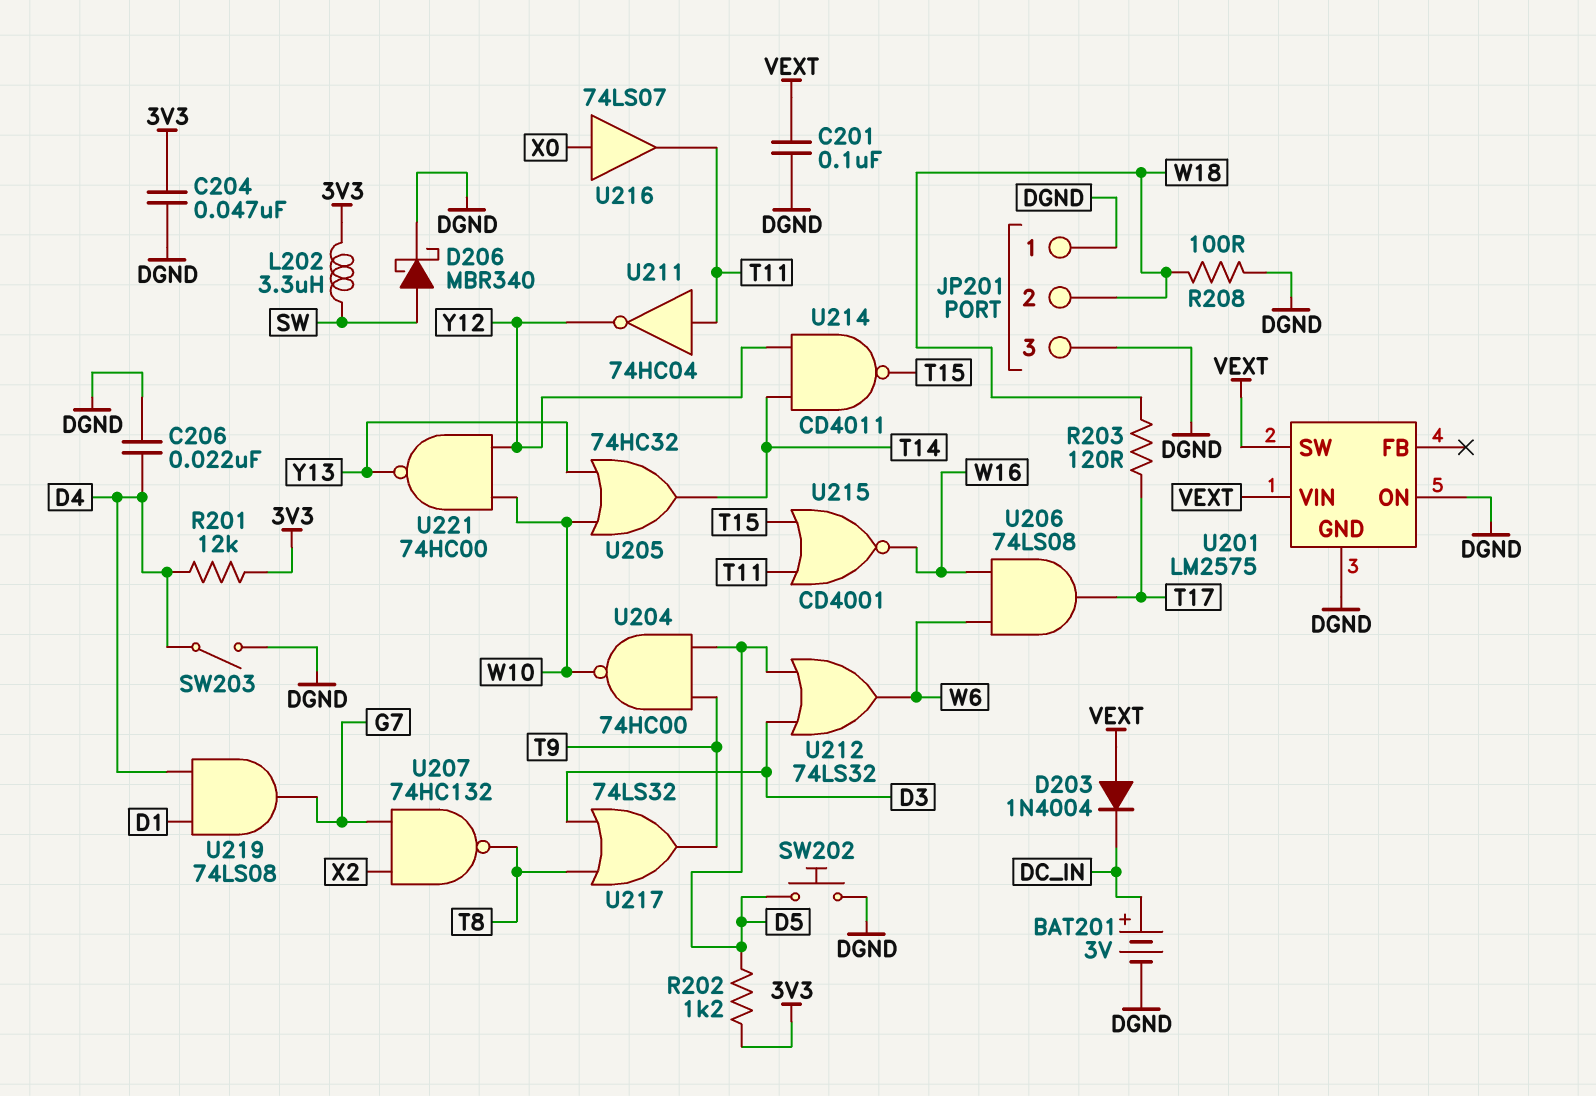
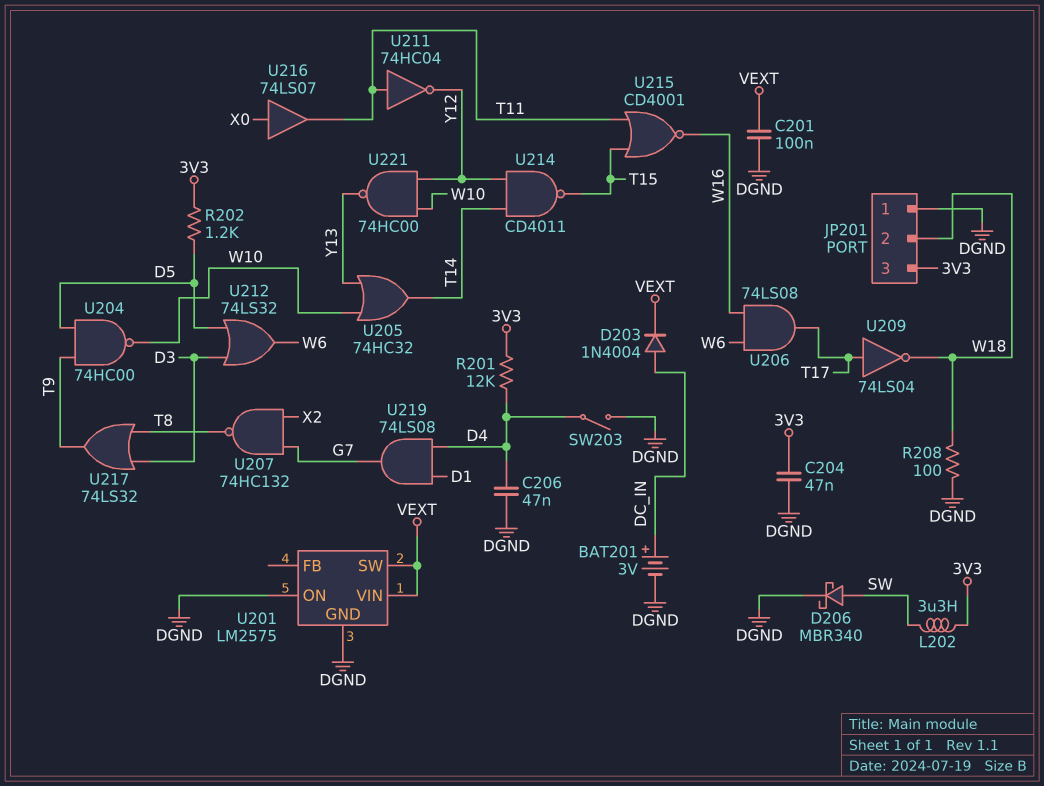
C206: 22nF (D4, DGND) -> 47nF (D4, DGND)
D203: diode 1N4004 (A VEXT, K DC_IN) -> diode 1N4004 (A DC_IN, K VEXT)
JP201 pin 3: DGND -> 3V3
R203: 120 (T17, W18) -> none
SW202: button (D5, DGND) -> none
U209: none -> NOT 74LS04 (in T17, out W18)

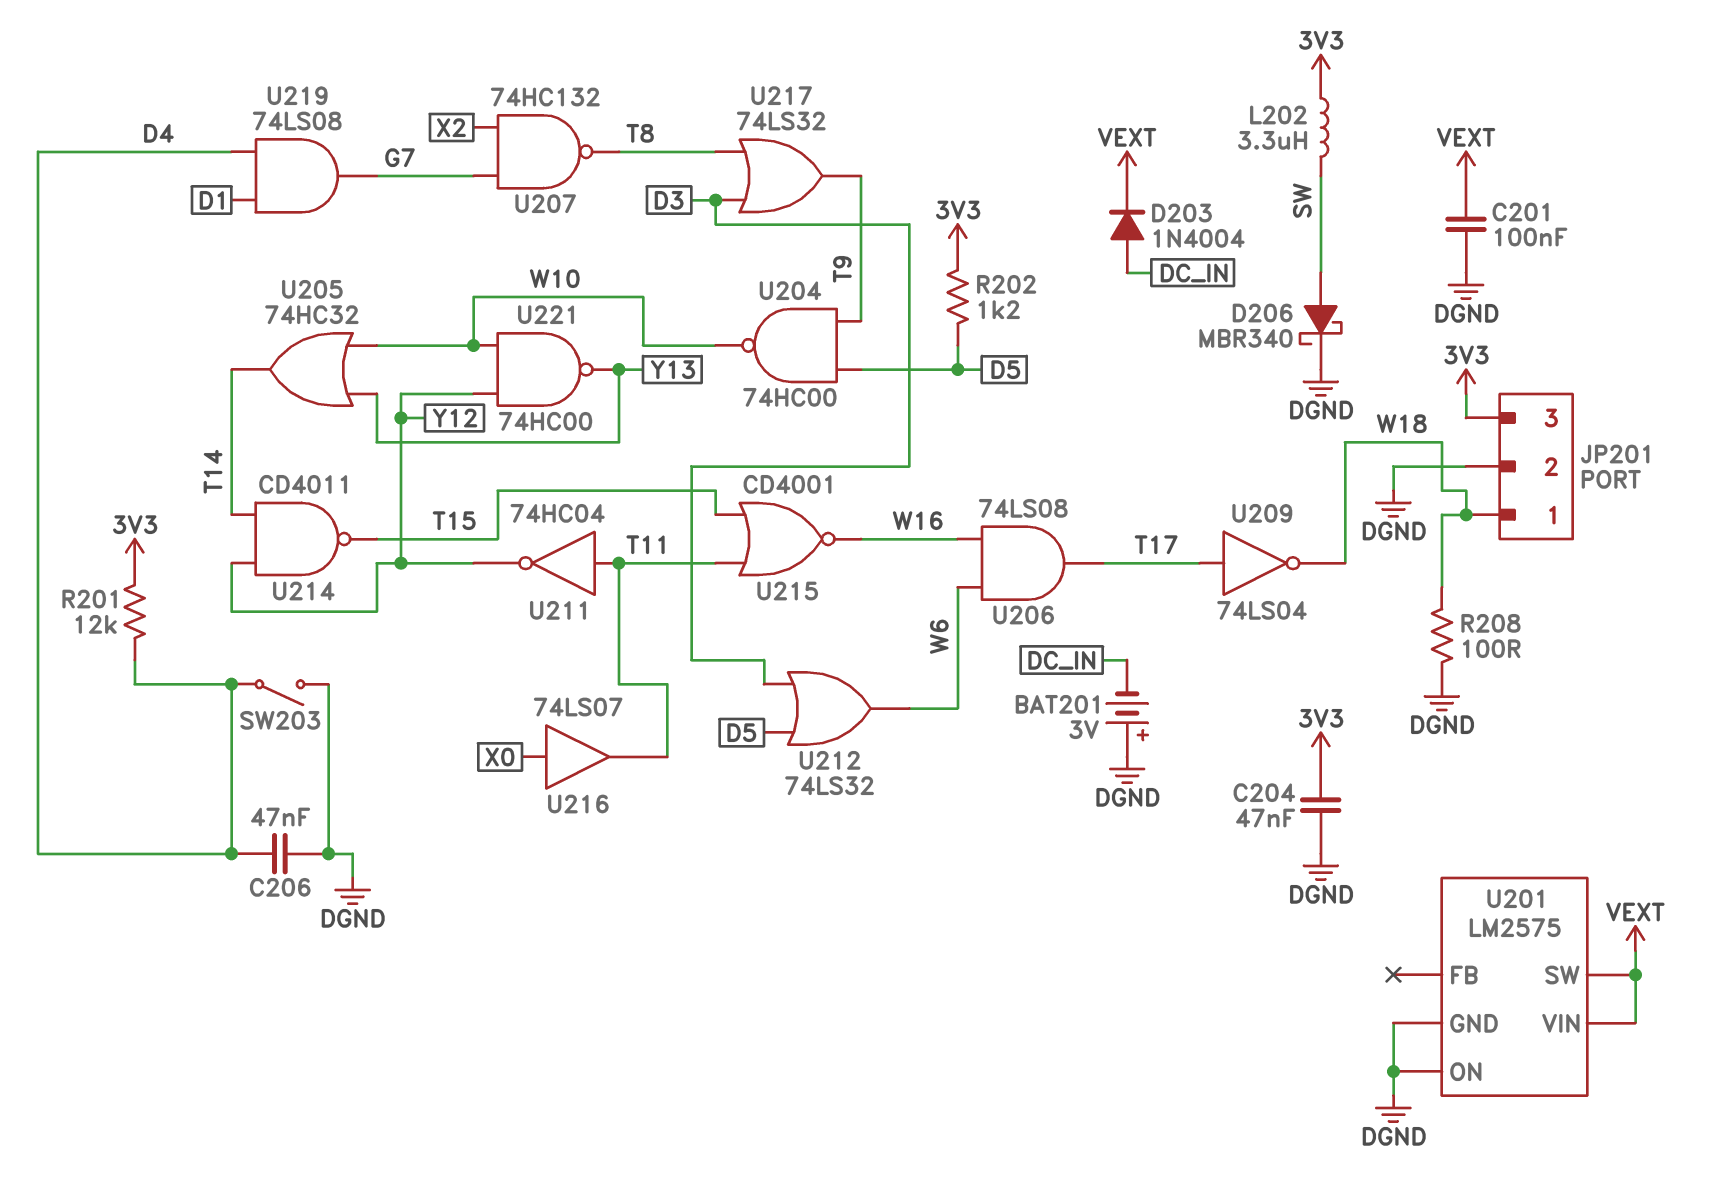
BAT201: 3V (plus DC_IN, minus DGND) -> 3V (plus DGND, minus DC_IN)
JP201 pin 1: DGND -> W18
JP201 pin 2: W18 -> DGND

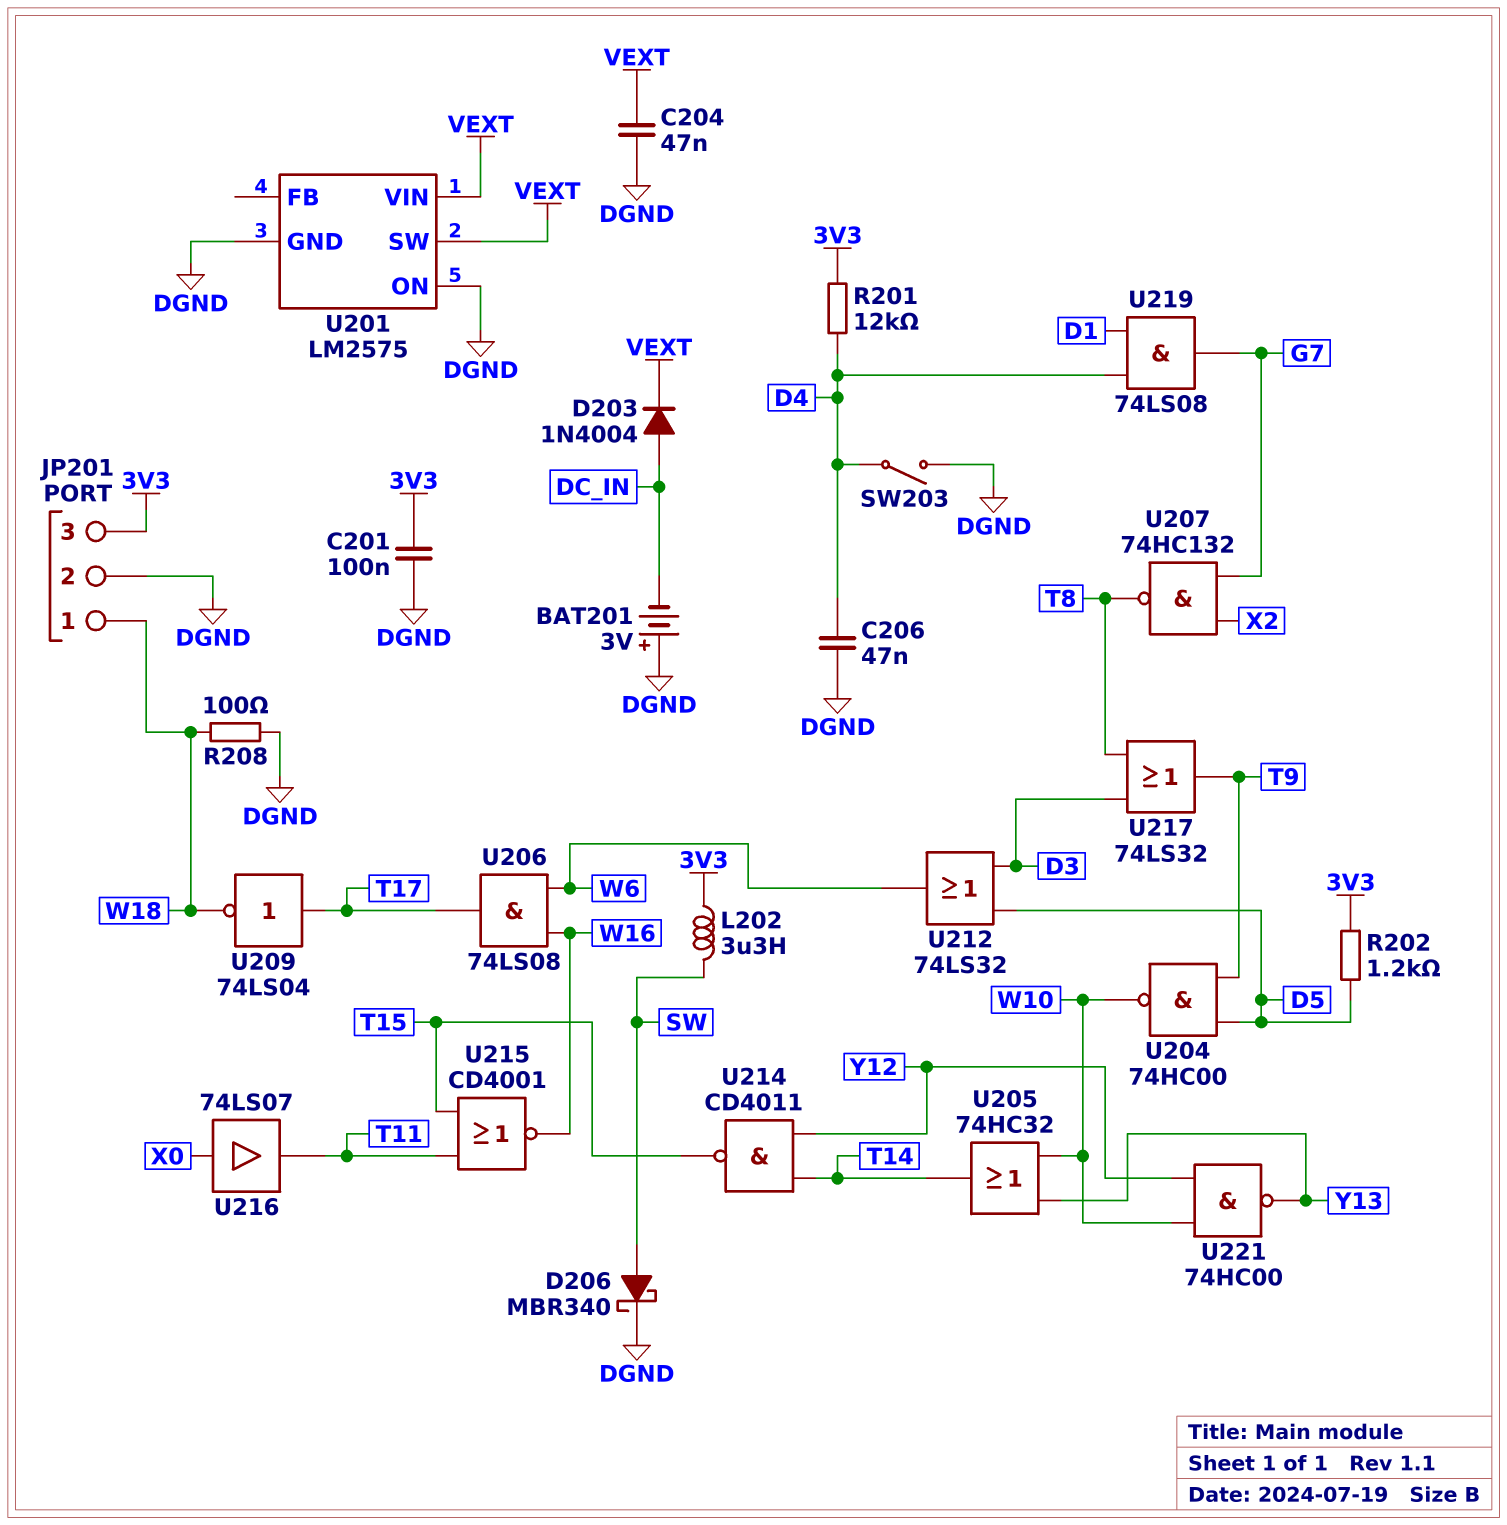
C201: 100nF (DGND, VEXT) -> 100nF (3V3, DGND)
C204: 47nF (3V3, DGND) -> 47nF (DGND, VEXT)
U211: NOT 74HC04 (in T11, out Y12) -> none

